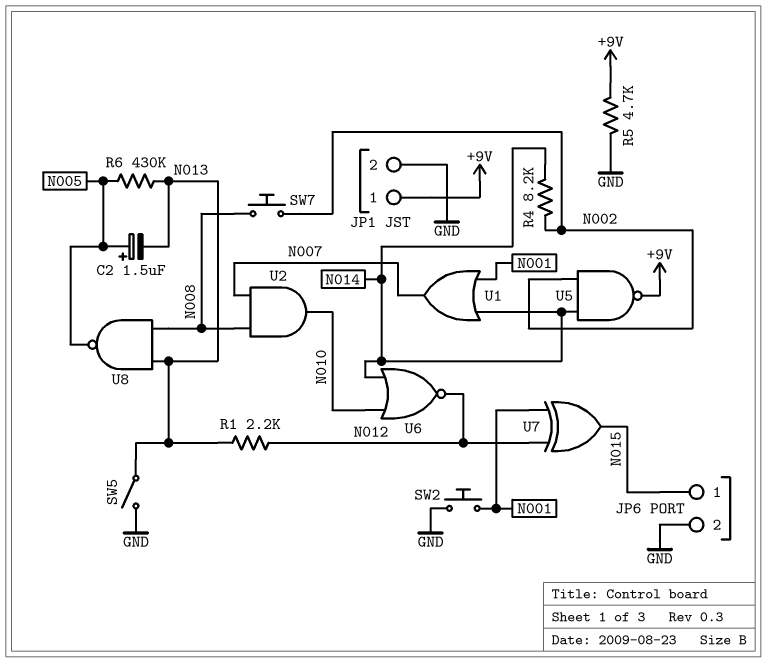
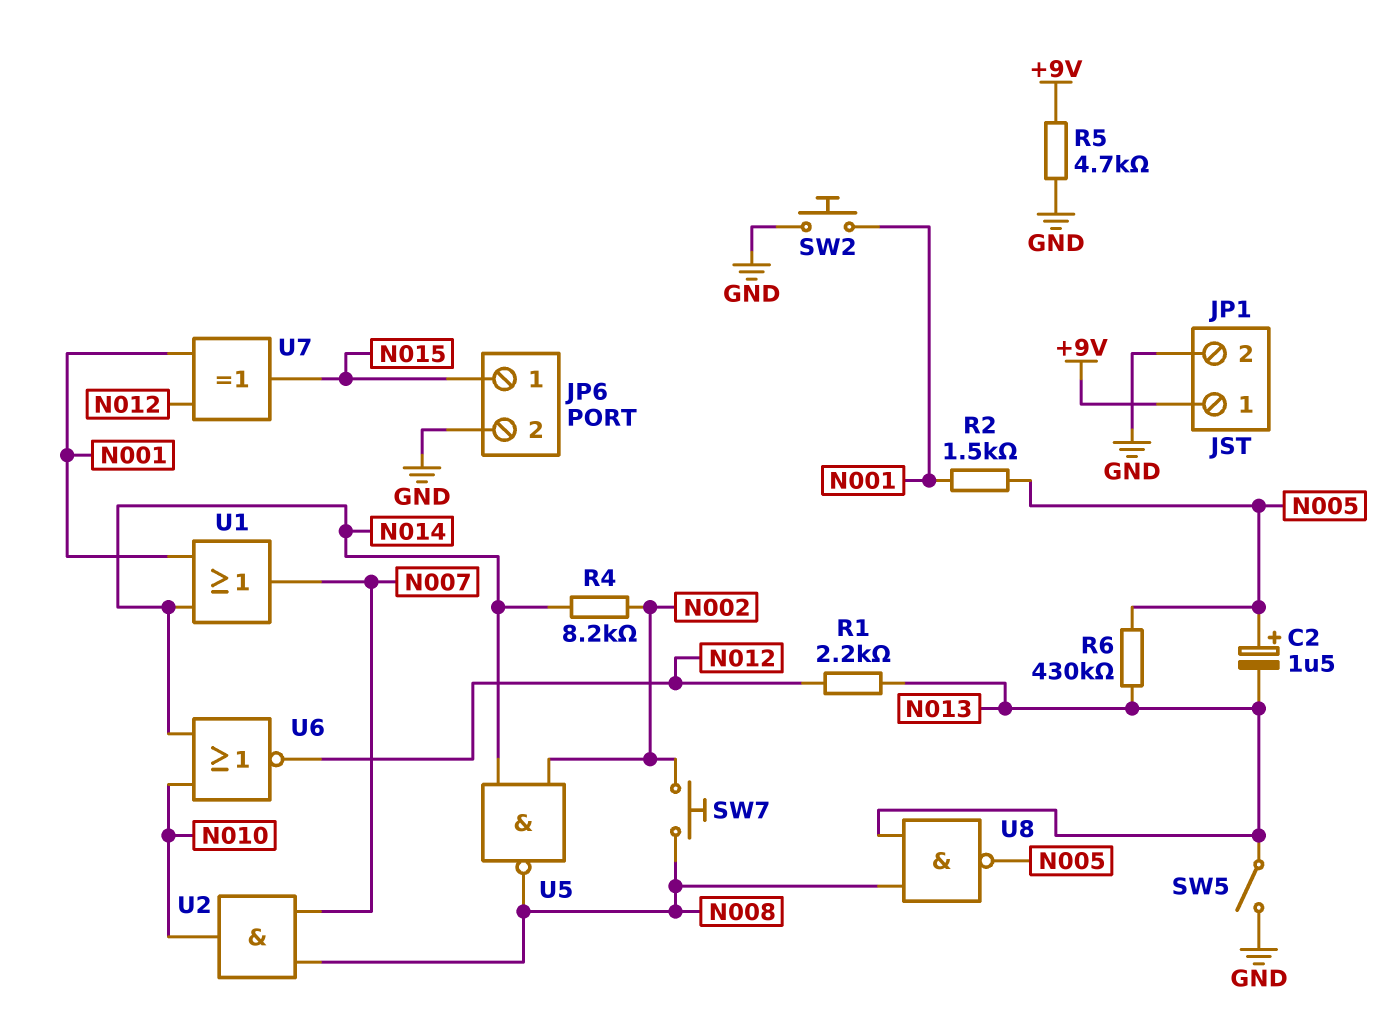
R2: none -> 1.5k (N001, N005)
U5: NAND (in N002, in N014, out +9V) -> NAND (in N002, in N014, out N008)

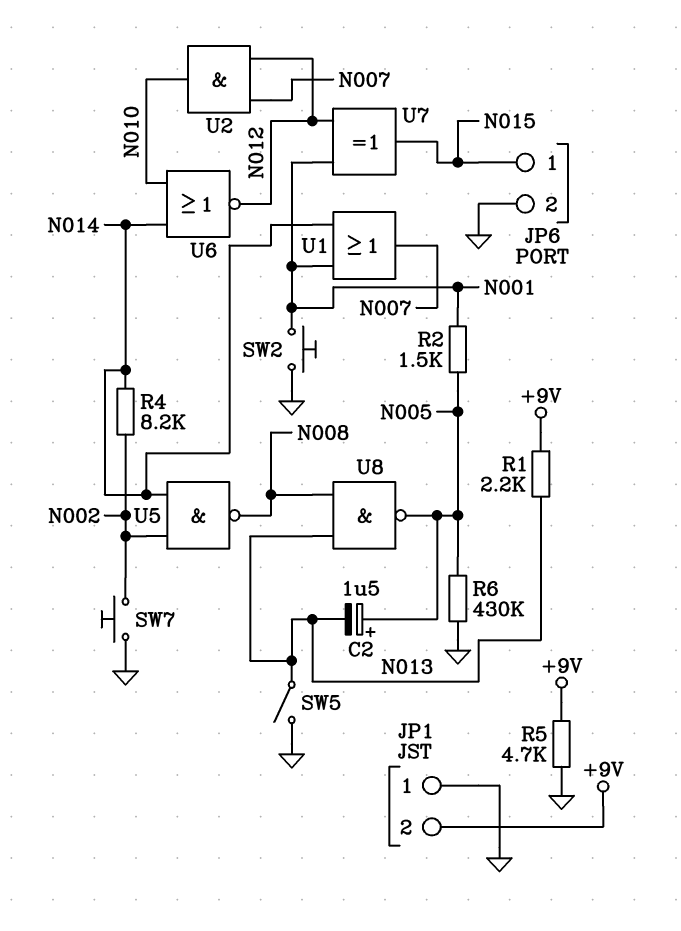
JP1 pin 1: +9V -> GND
JP1 pin 2: GND -> +9V
R1: 2.2k (N012, N013) -> 2.2k (+9V, N013)
R6: 430k (N005, N013) -> 430k (GND, N005)
SW7: button (N002, N008) -> button (GND, N002)
U2: AND (in N007, in N008, out N010) -> AND (in N007, in N012, out N010)

